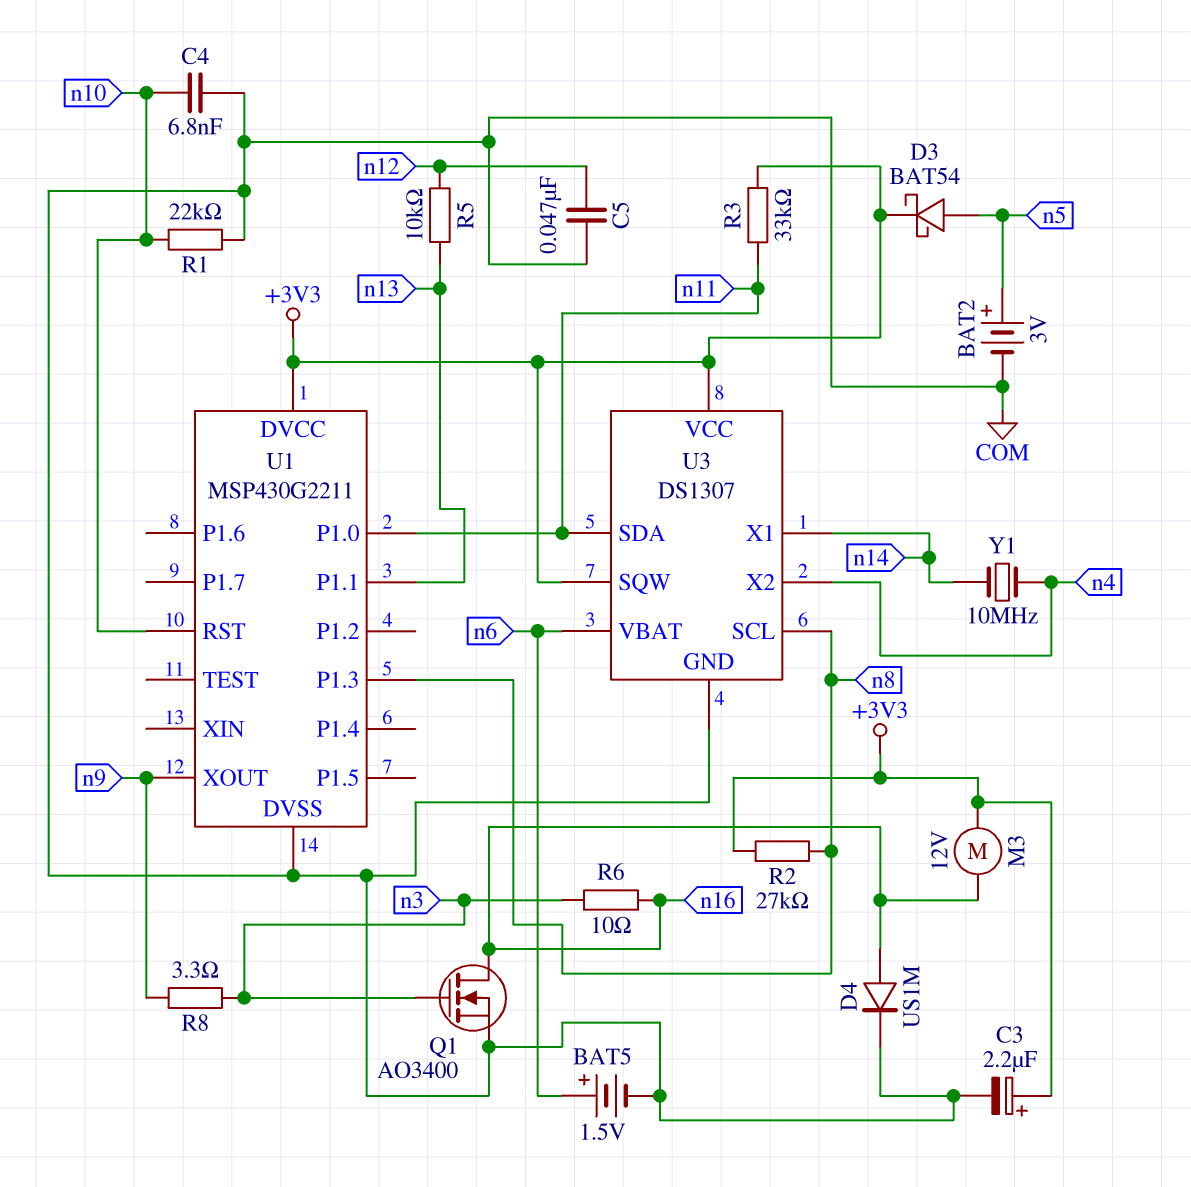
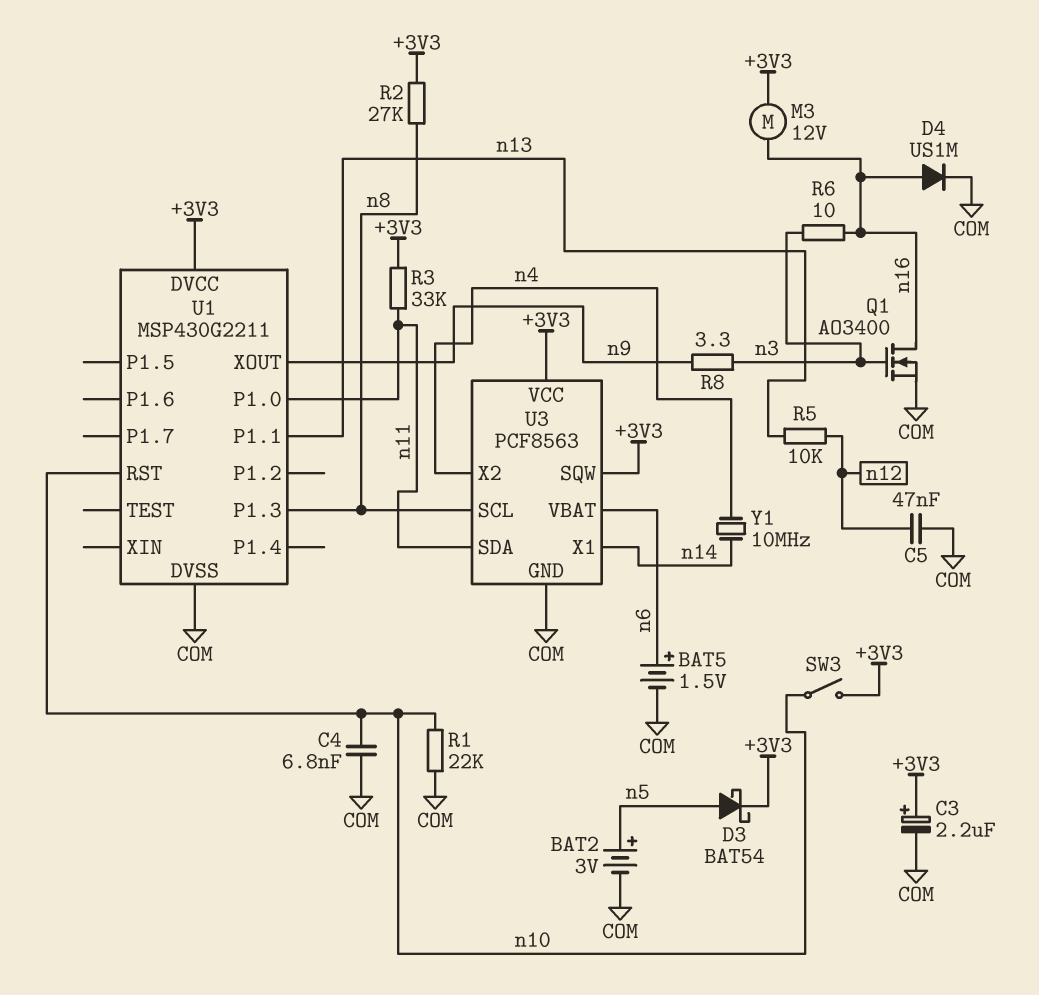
SW3: none -> switch (+3V3, n10)
U3: DS1307 -> PCF8563

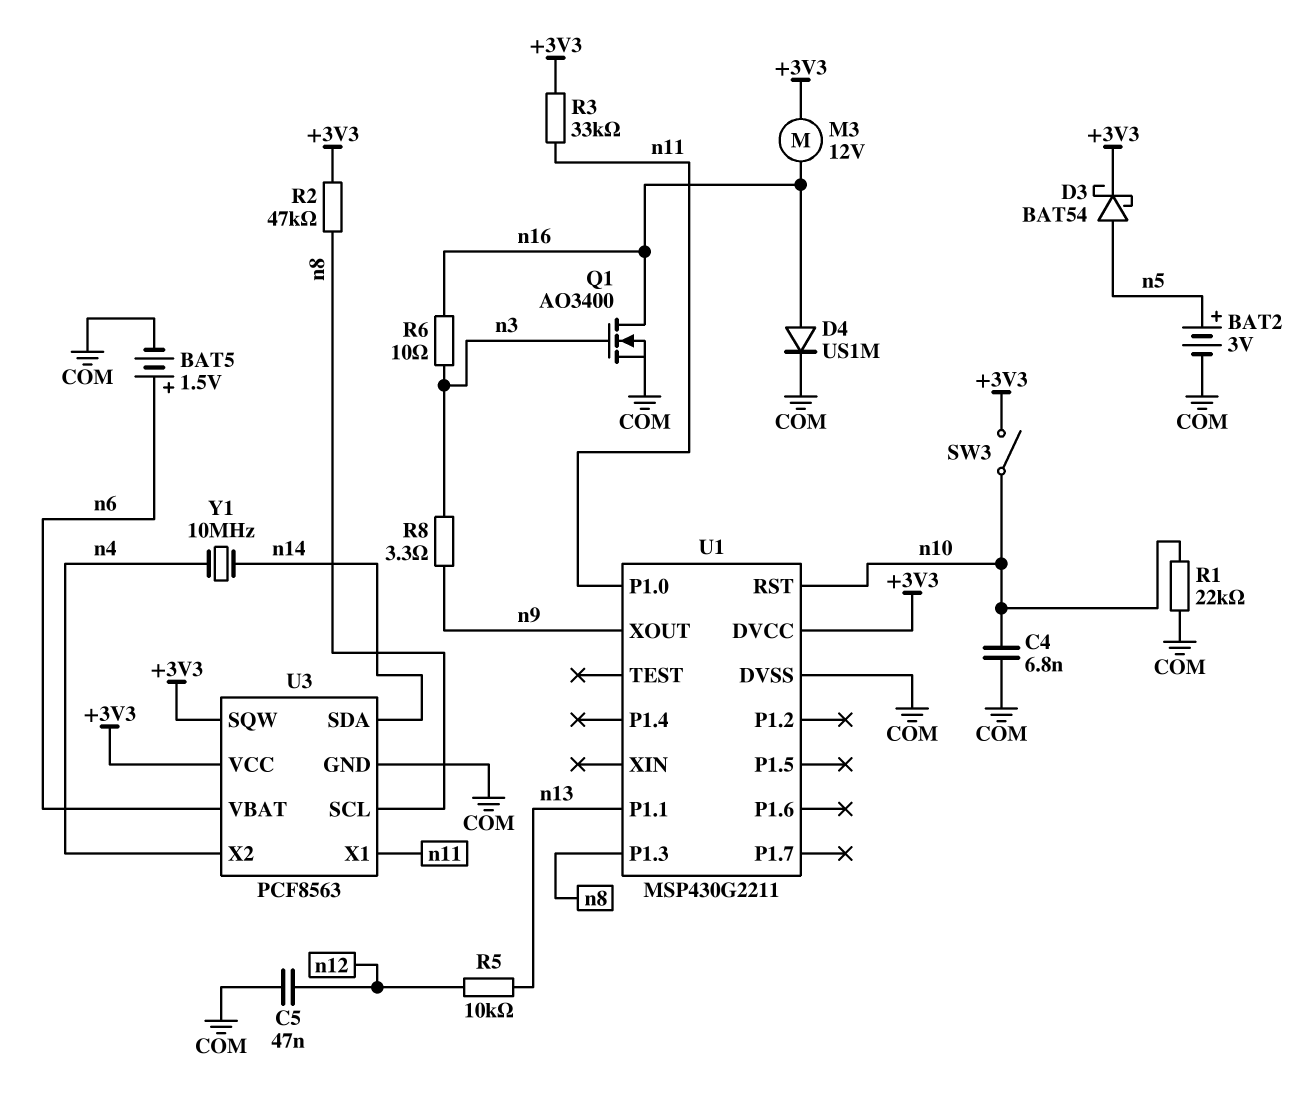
C3: 2.2uF (plus +3V3, minus COM) -> none
R2: 27k (+3V3, n8) -> 47k (+3V3, n8)
U3 pin SDA: n11 -> n14
U3 pin X1: n14 -> n11

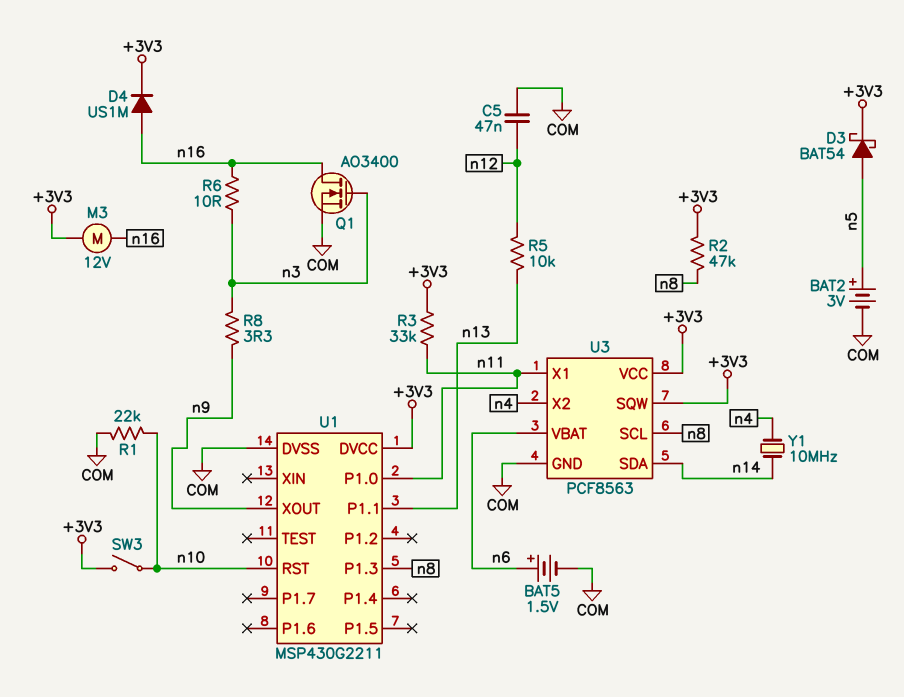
C4: 6.8nF (COM, n10) -> none
D4: diode US1M (A n16, K COM) -> diode US1M (A n16, K +3V3)

